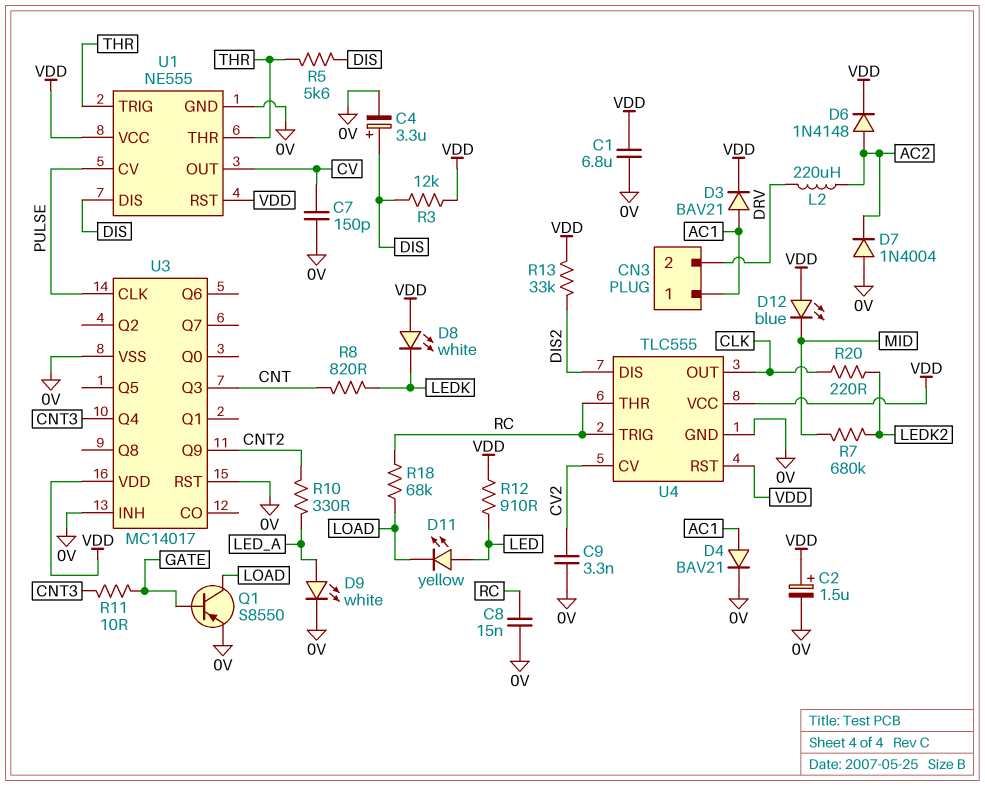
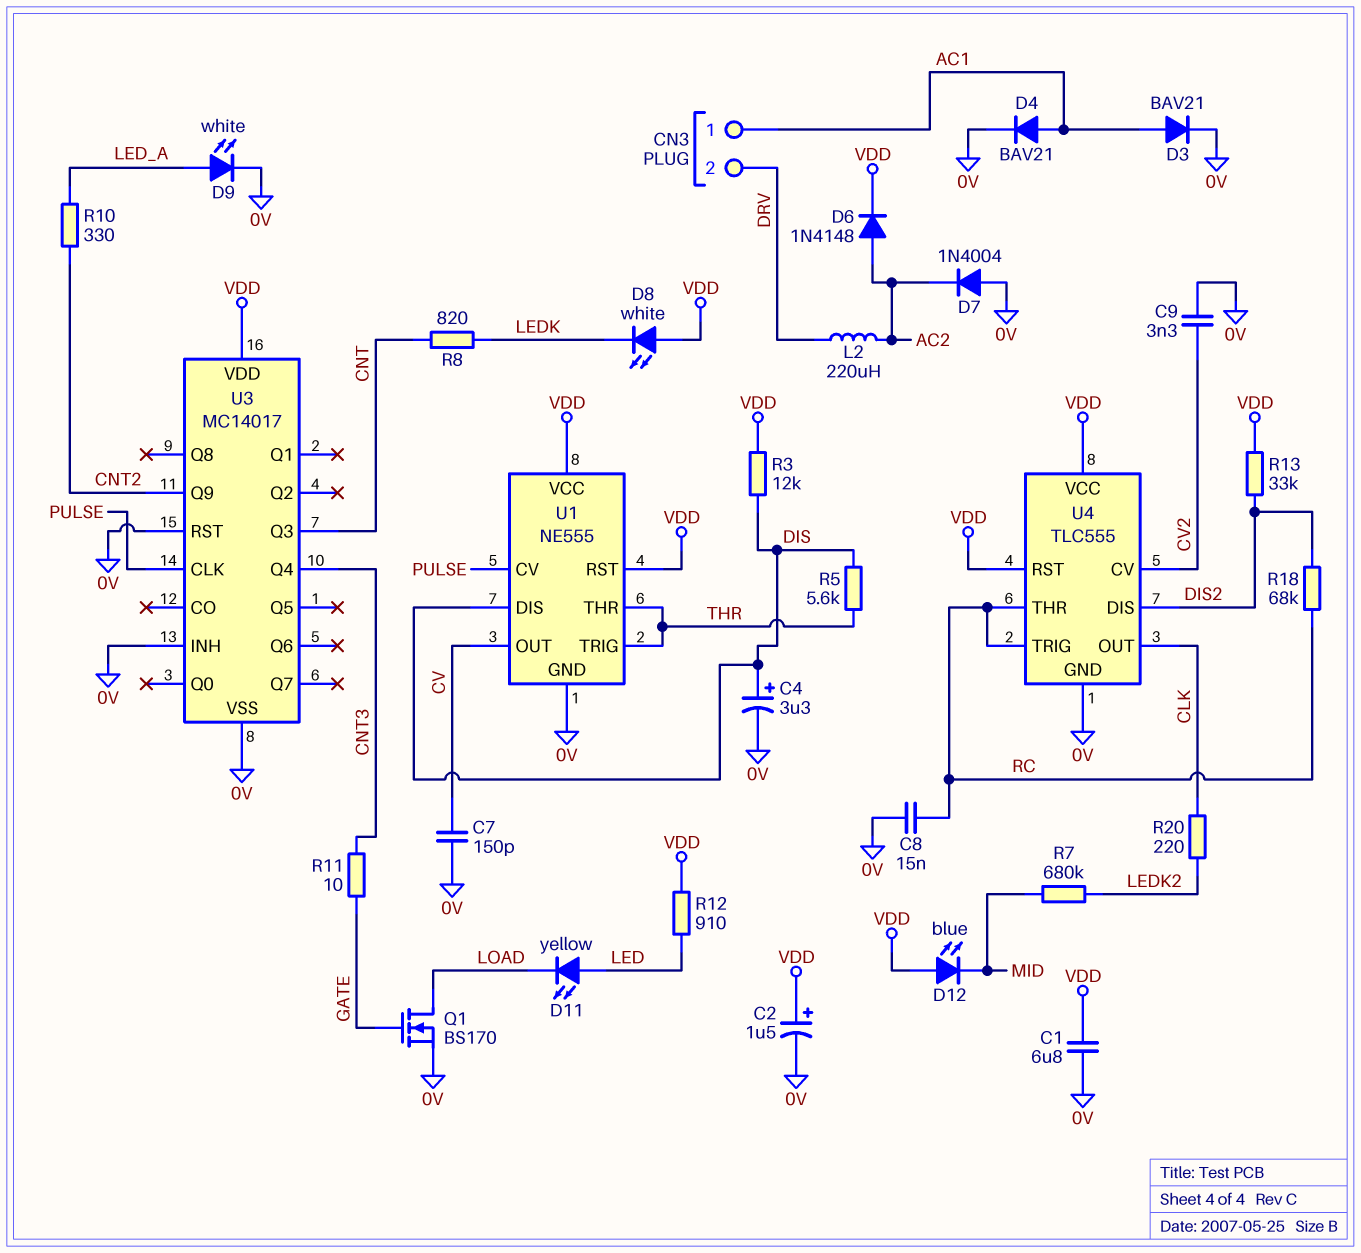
D3: diode BAV21 (A AC1, K VDD) -> diode BAV21 (A AC1, K 0V)
Q1: PNP S8550 (B GATE, C LOAD, E 0V) -> NMOS BS170 (G GATE, D LOAD, S 0V)
R18: 68k (LOAD, RC) -> 68k (DIS2, RC)

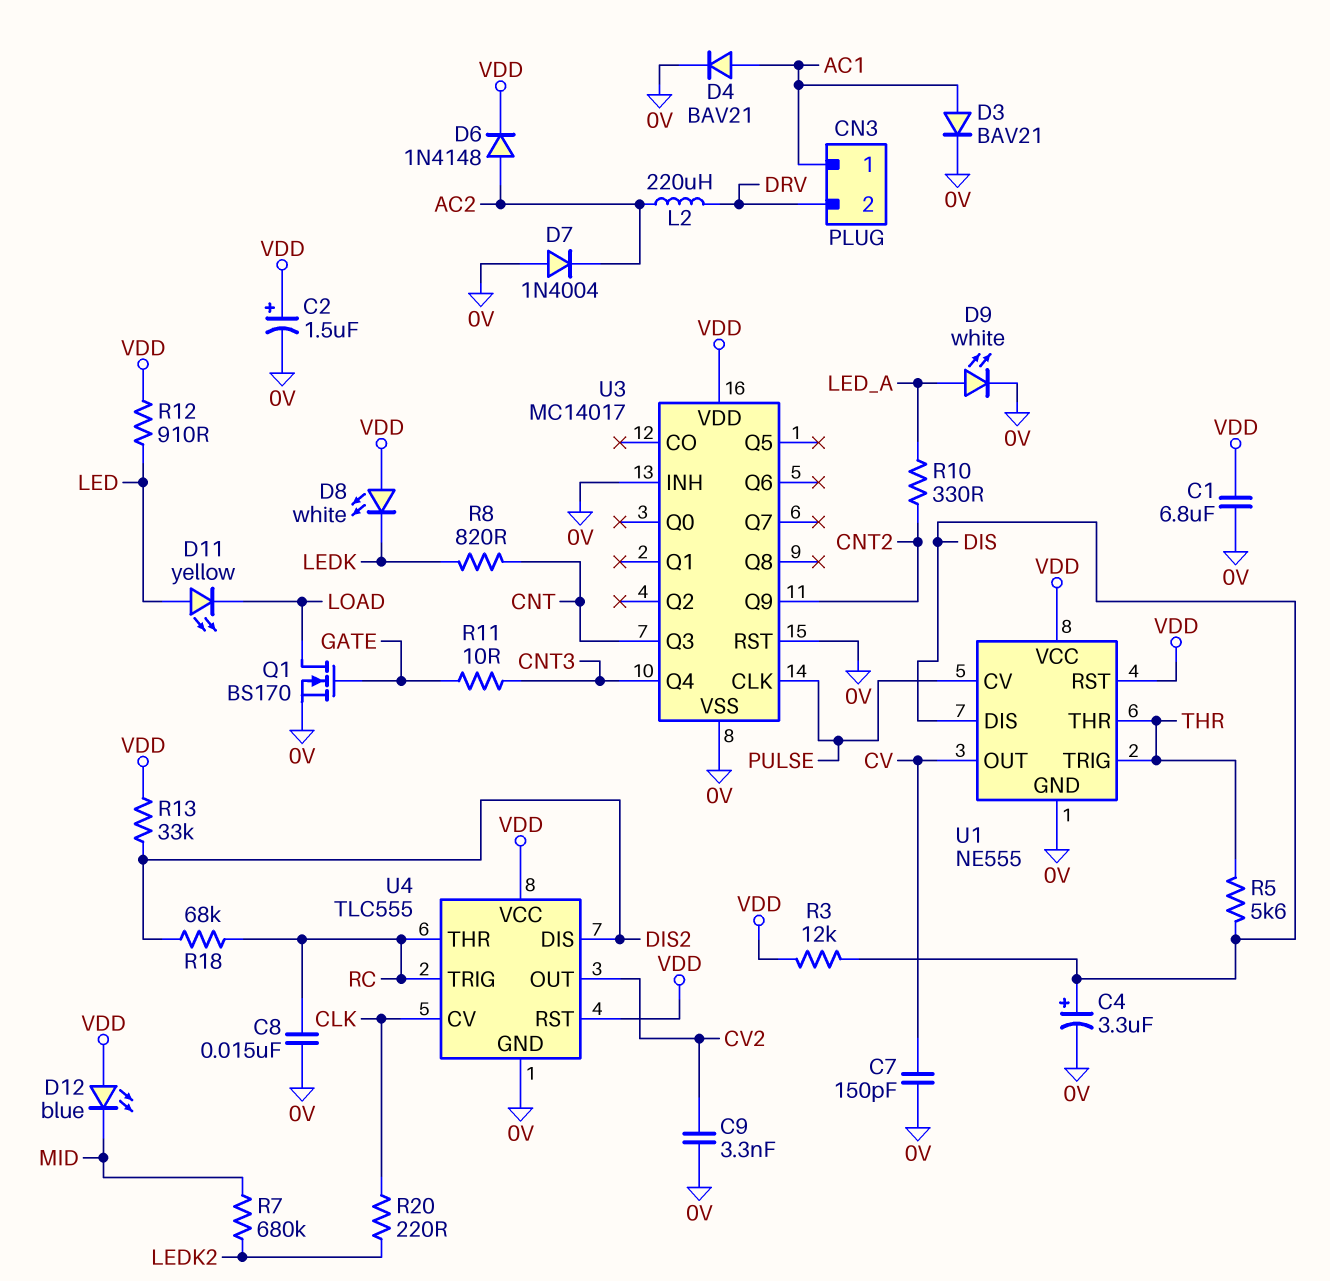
U4 pin CV: CV2 -> CLK
U4 pin OUT: CLK -> CV2

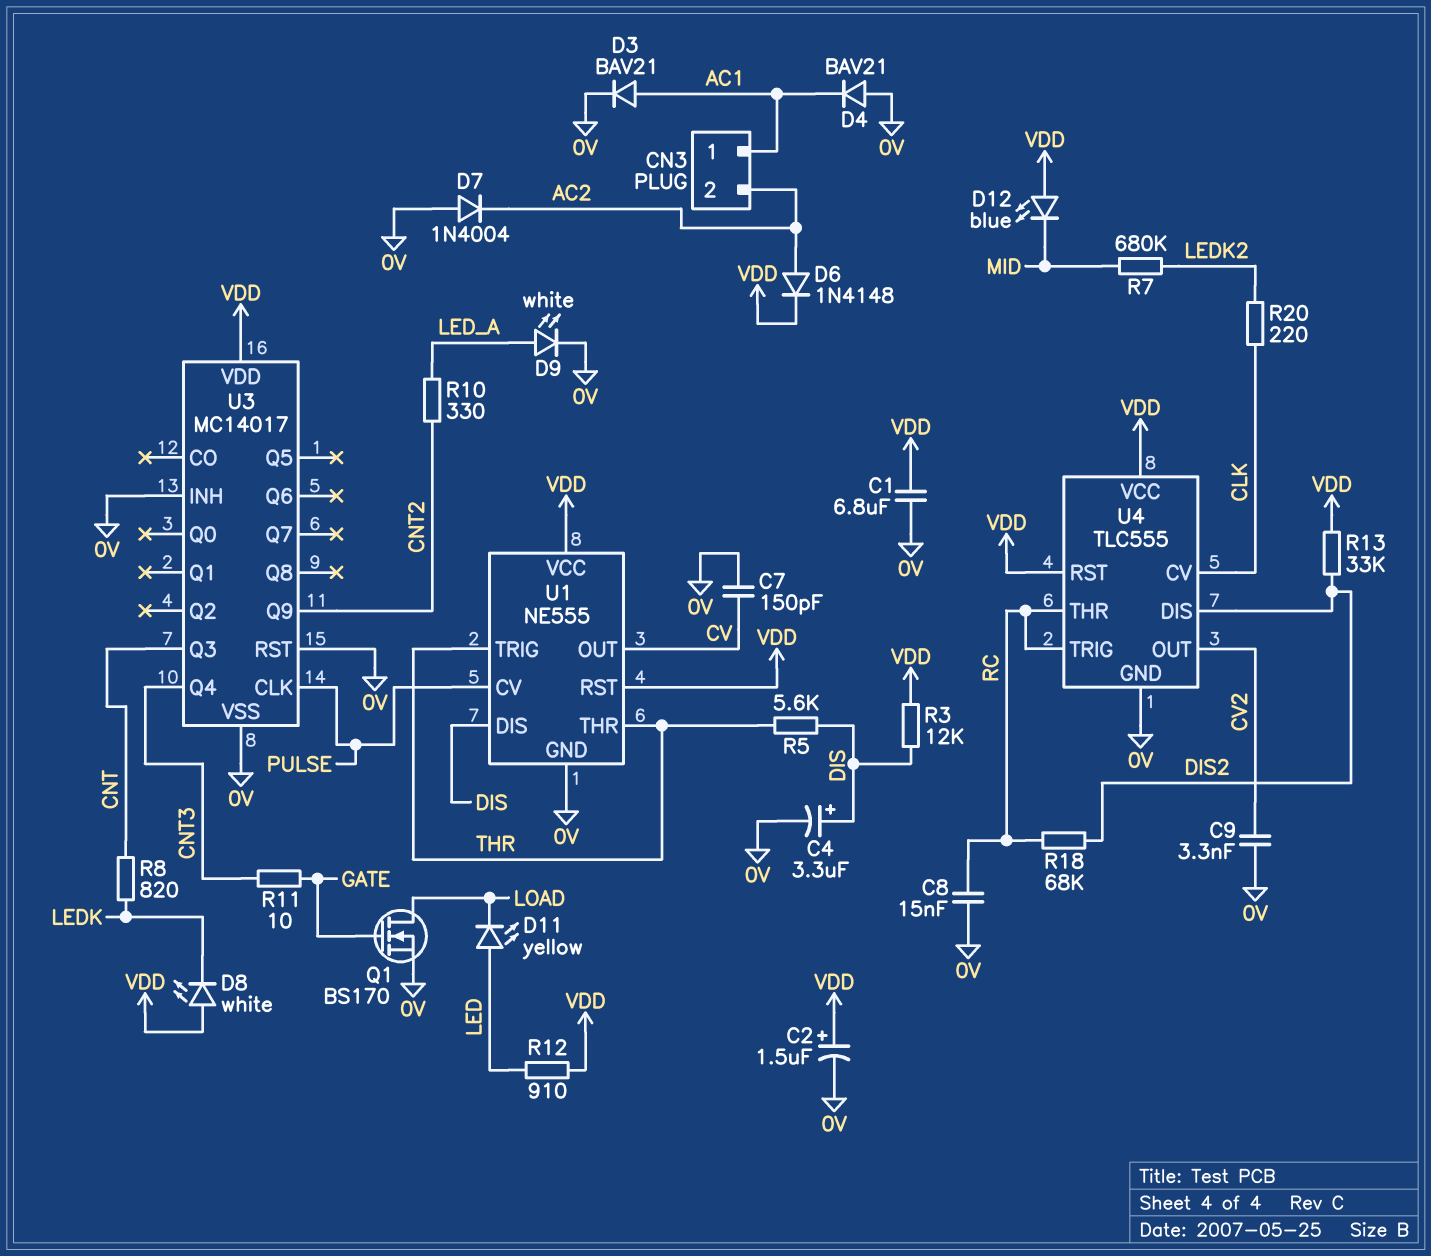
CN3 pin 2: DRV -> AC2
D4: diode BAV21 (A AC1, K 0V) -> diode BAV21 (A 0V, K AC1)
L2: 220uH (AC2, DRV) -> none

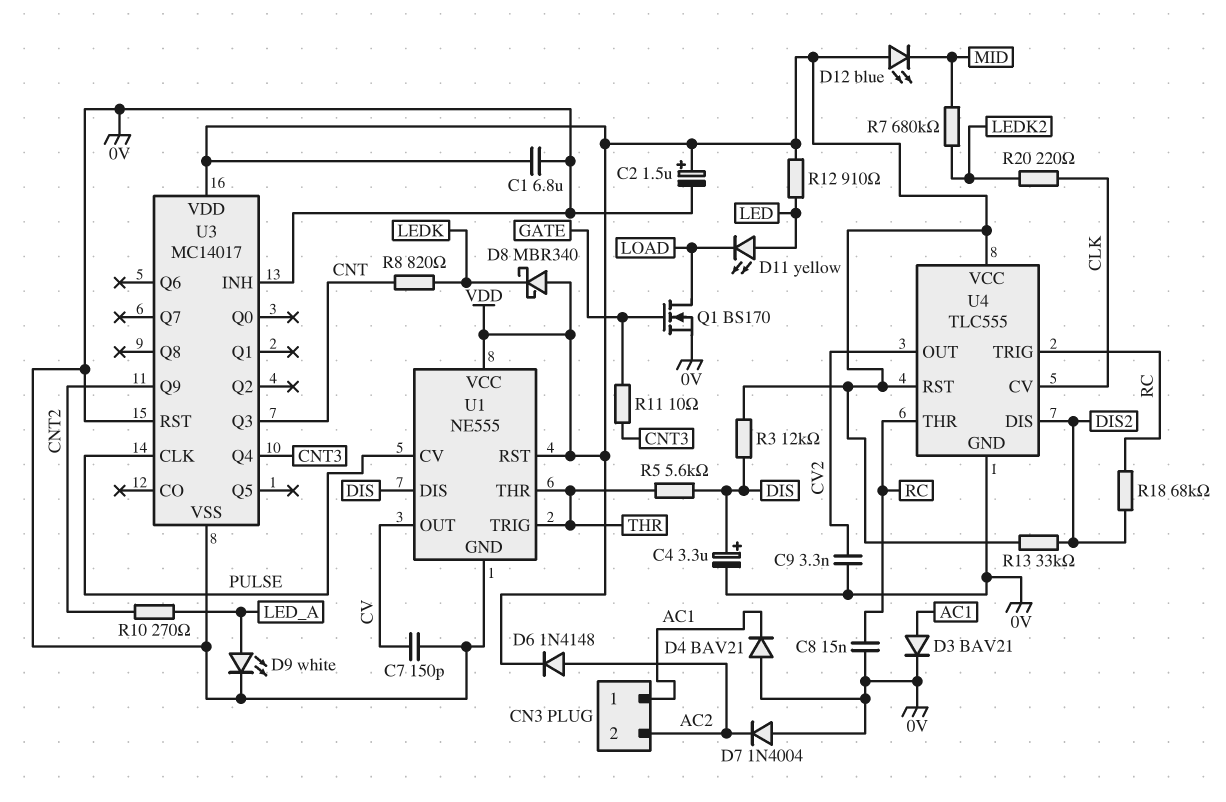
D8: LED white (A VDD, K LEDK) -> schottky MBR340 (A VDD, K LEDK)
R10: 330 (CNT2, LED_A) -> 270 (CNT2, LED_A)

